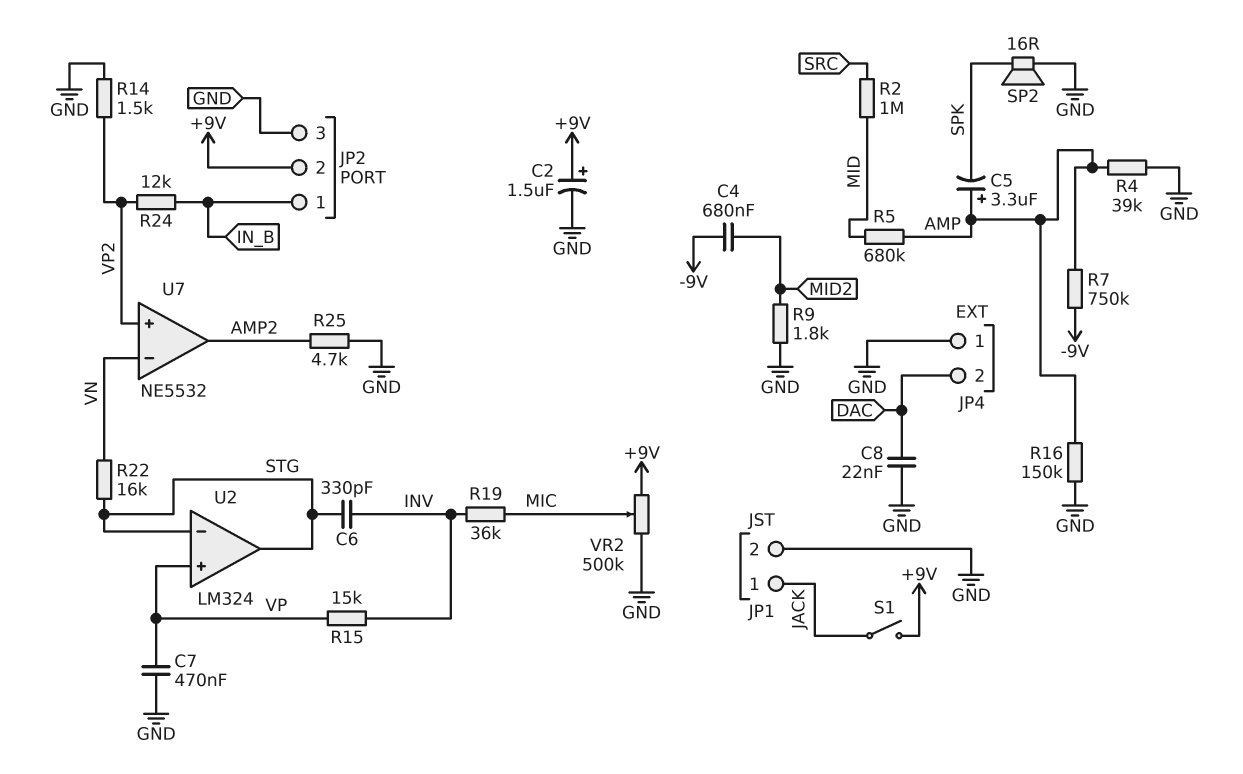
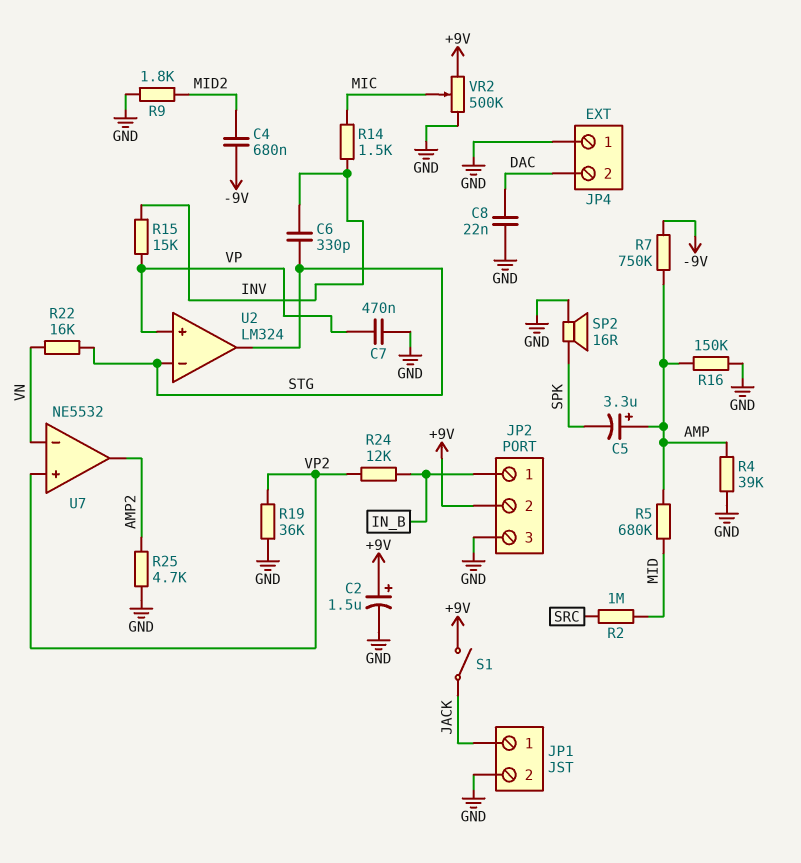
R14: 1.5k (GND, VP2) -> 1.5k (INV, MIC)
R19: 36k (INV, MIC) -> 36k (GND, VP2)

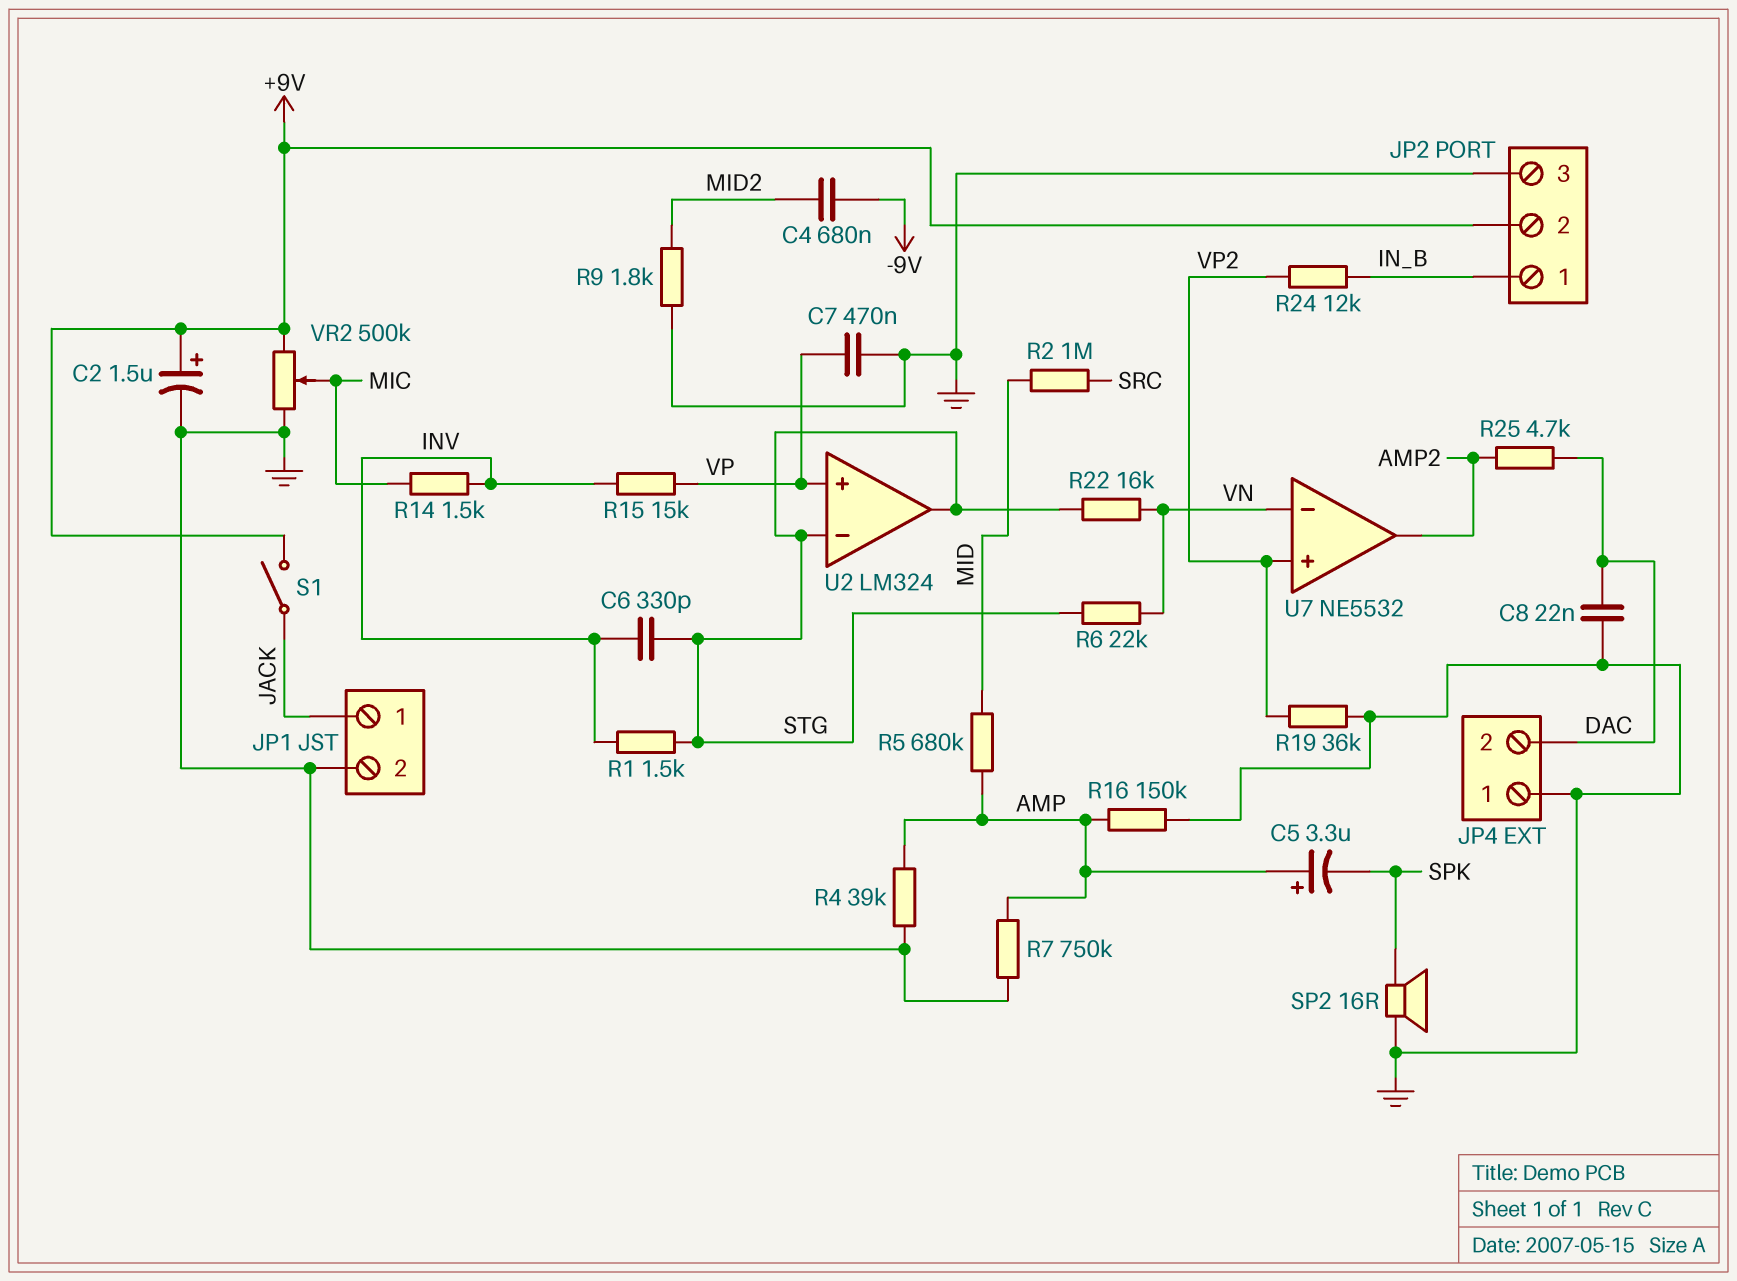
R1: none -> 1.5k (INV, STG)
R6: none -> 22k (STG, VN)
R7: 750k (-9V, AMP) -> 750k (AMP, GND)
R25: 4.7k (AMP2, GND) -> 4.7k (AMP2, DAC)

